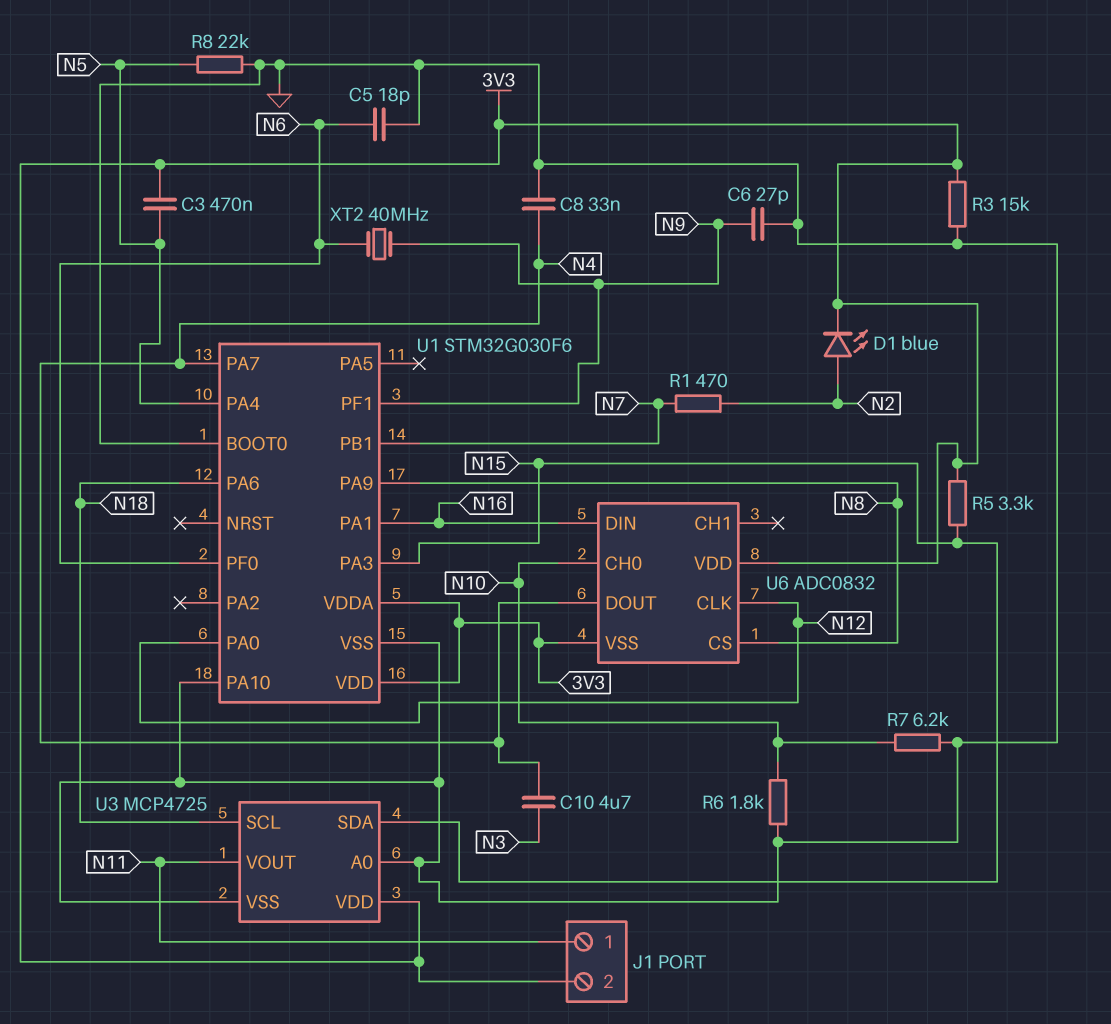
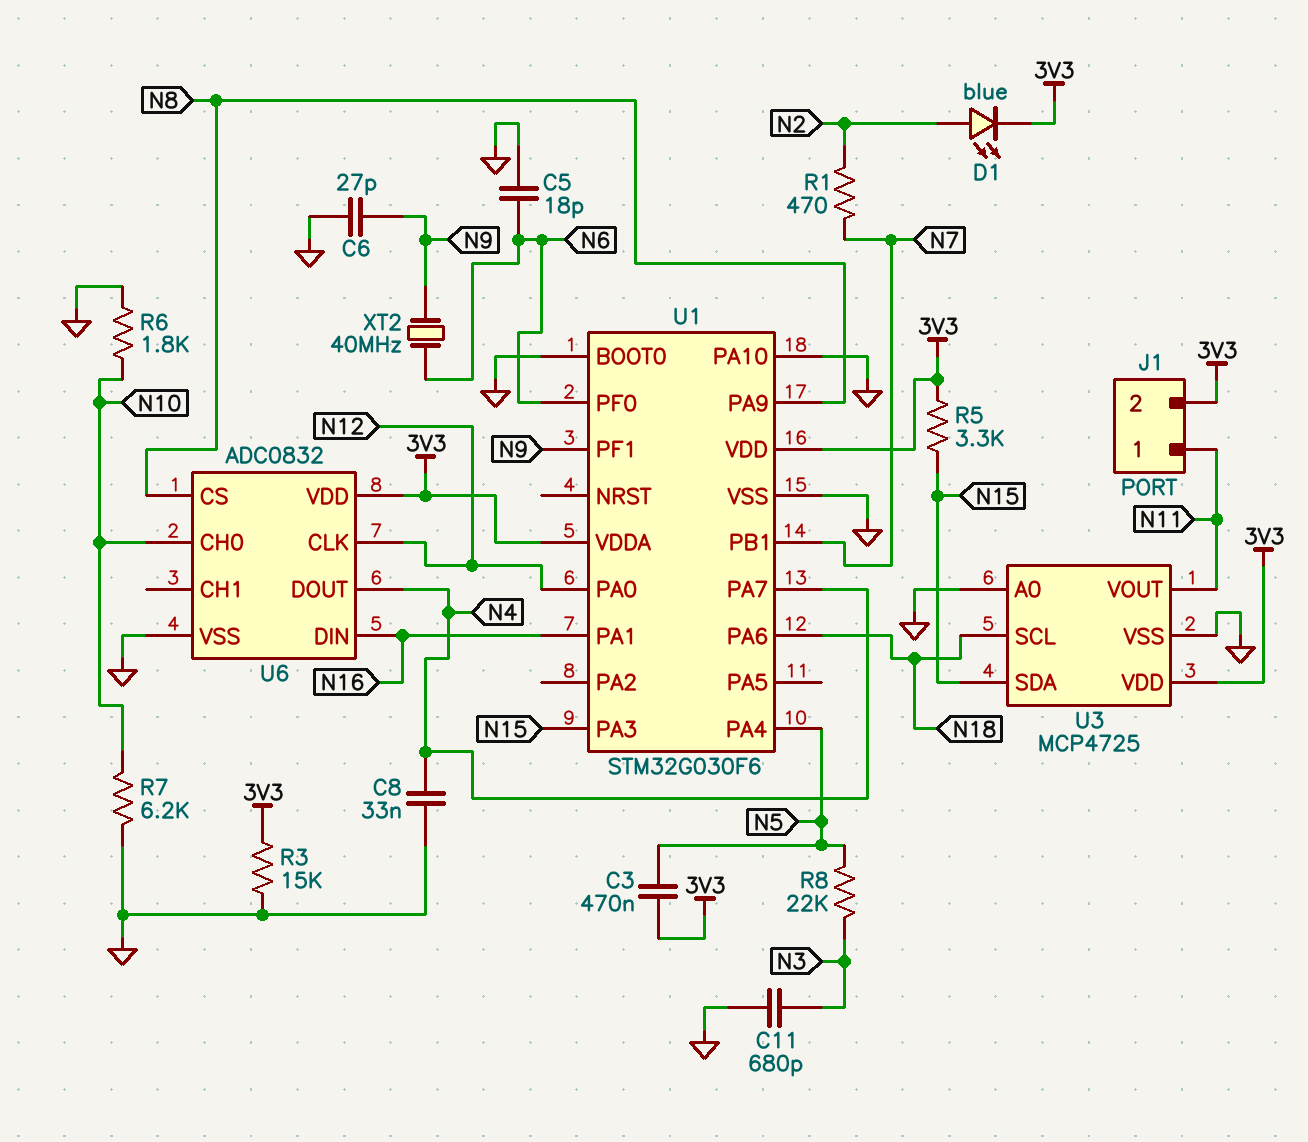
C10: 4.7uF (N3, N4) -> none
C11: none -> 680pF (GND, N3)
R8: 22k (GND, N5) -> 22k (N3, N5)
U6 pin VSS: 3V3 -> GND

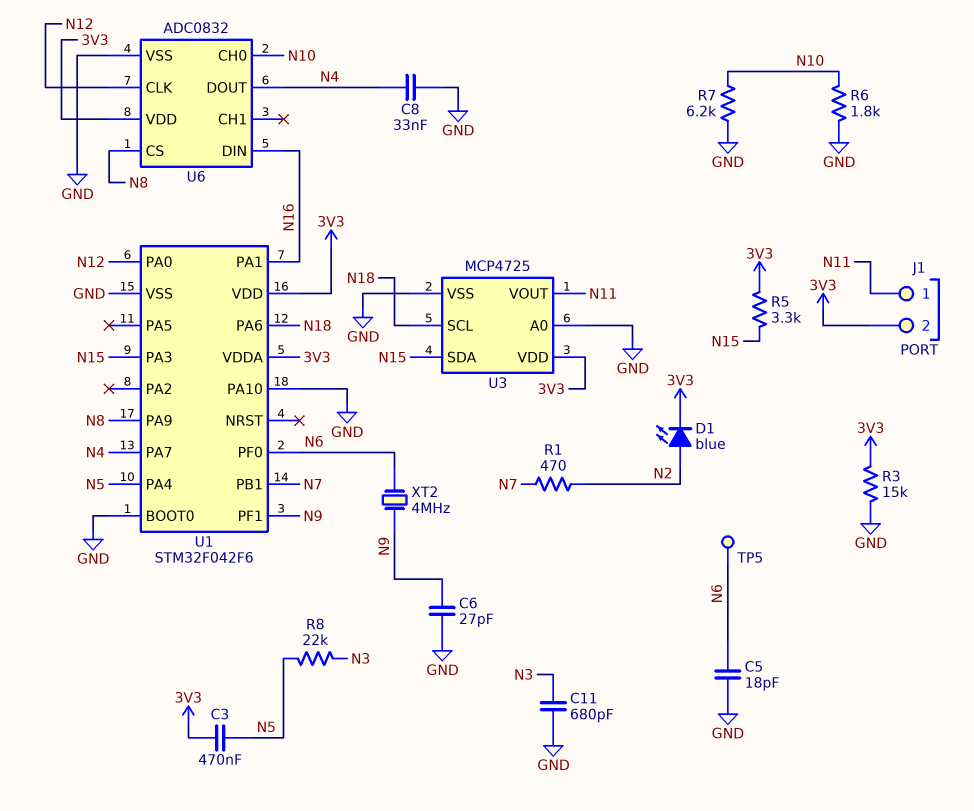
TP5: none -> test point (N6)
U1: STM32G030F6 -> STM32F042F6
XT2: 40MHz (N6, N9) -> 4MHz (N6, N9)

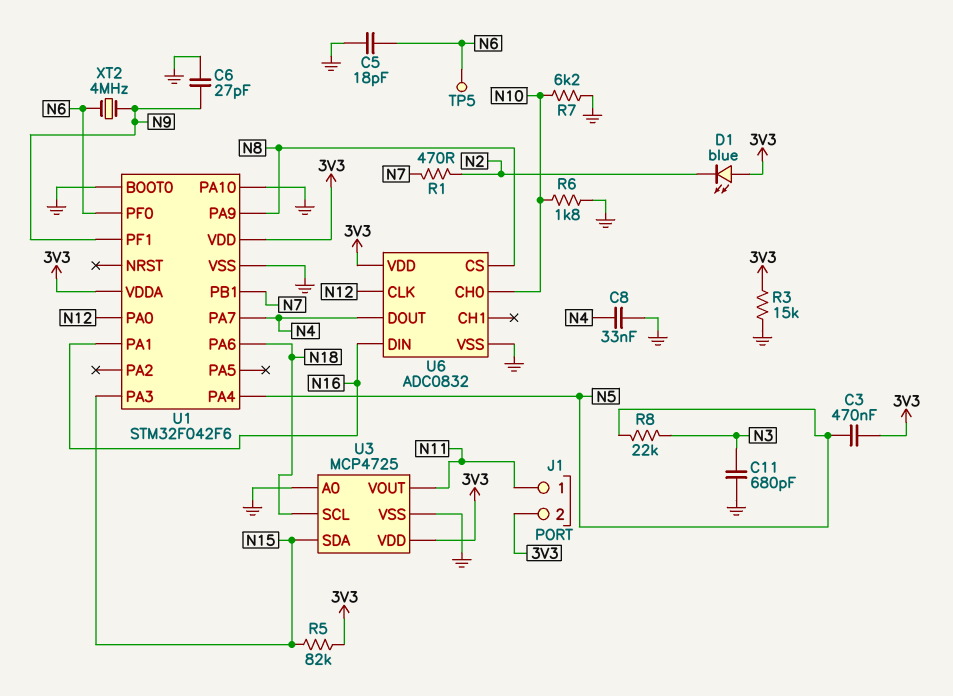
D1: LED blue (A N2, K 3V3) -> LED blue (A 3V3, K N2)
R5: 3.3k (3V3, N15) -> 82k (3V3, N15)

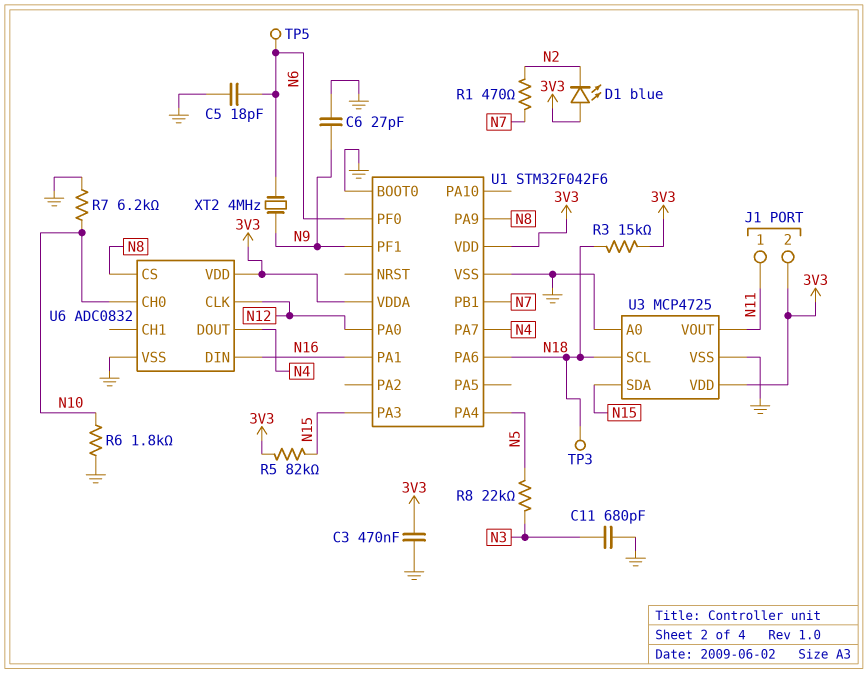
C3: 470nF (3V3, N5) -> 470nF (3V3, GND)
C8: 33nF (GND, N4) -> none
R3: 15k (3V3, GND) -> 15k (3V3, N18)
TP3: none -> test point (N18)
U1 pin PA10: GND -> none

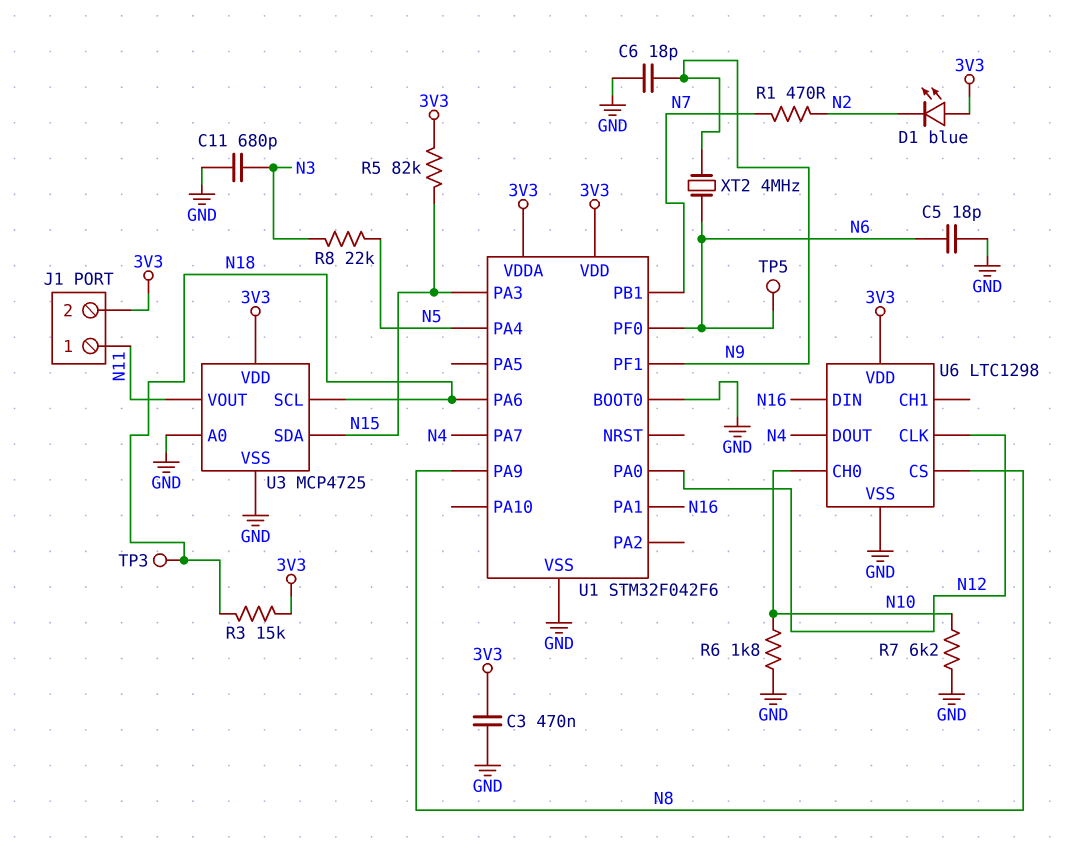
C6: 27pF (GND, N9) -> 18pF (GND, N9)
U6: ADC0832 -> LTC1298

